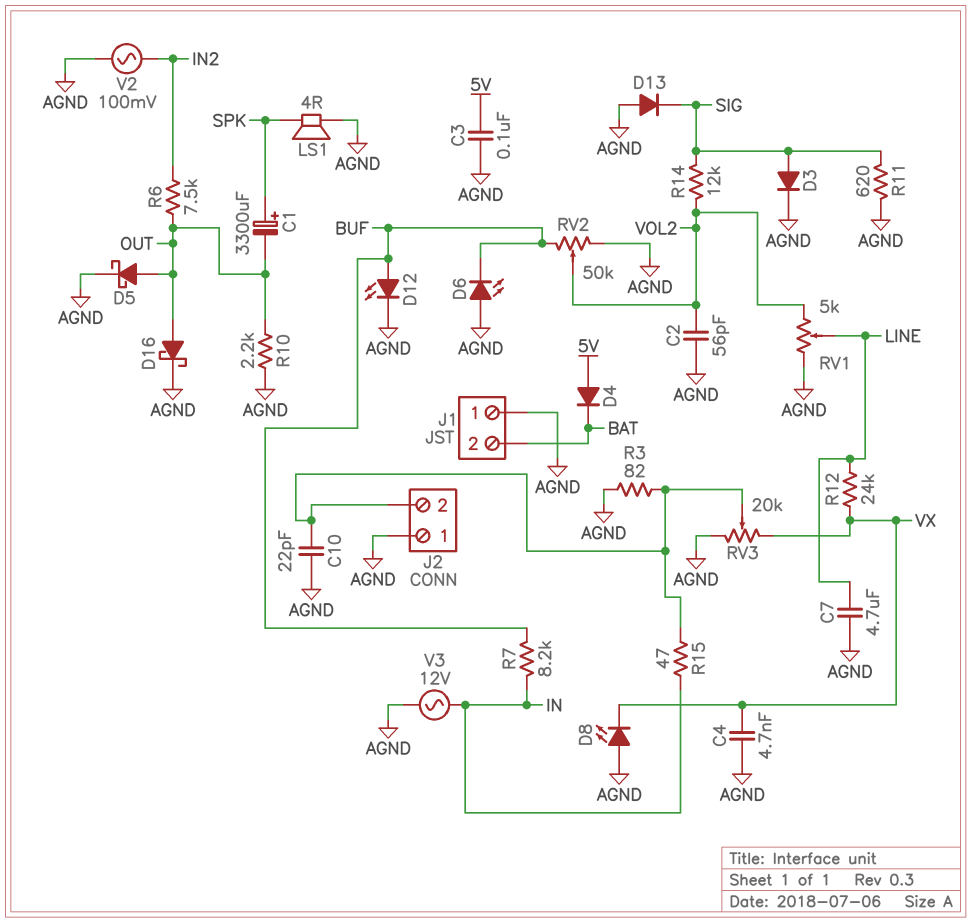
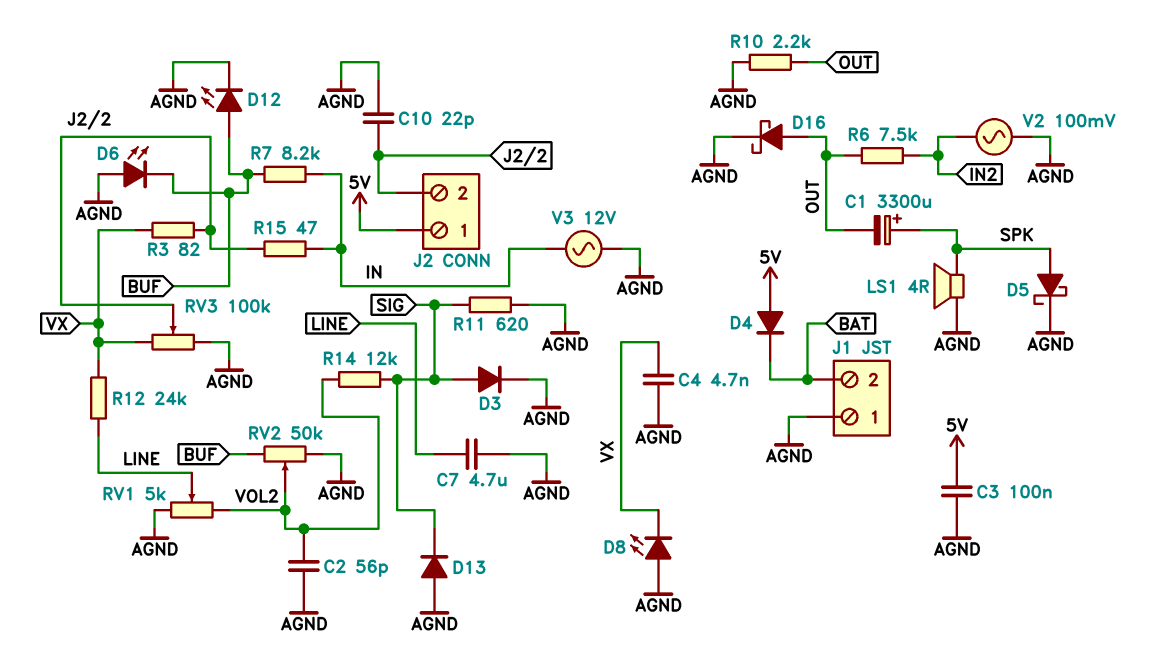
D5: schottky (A OUT, K AGND) -> schottky (A SPK, K AGND)
J2 pin 1: AGND -> 5V
R3: 82 (AGND, J2/2) -> 82 (J2/2, VX)
RV3: 20k (AGND, VX, wiper J2/2) -> 100k (AGND, VX, wiper J2/2)

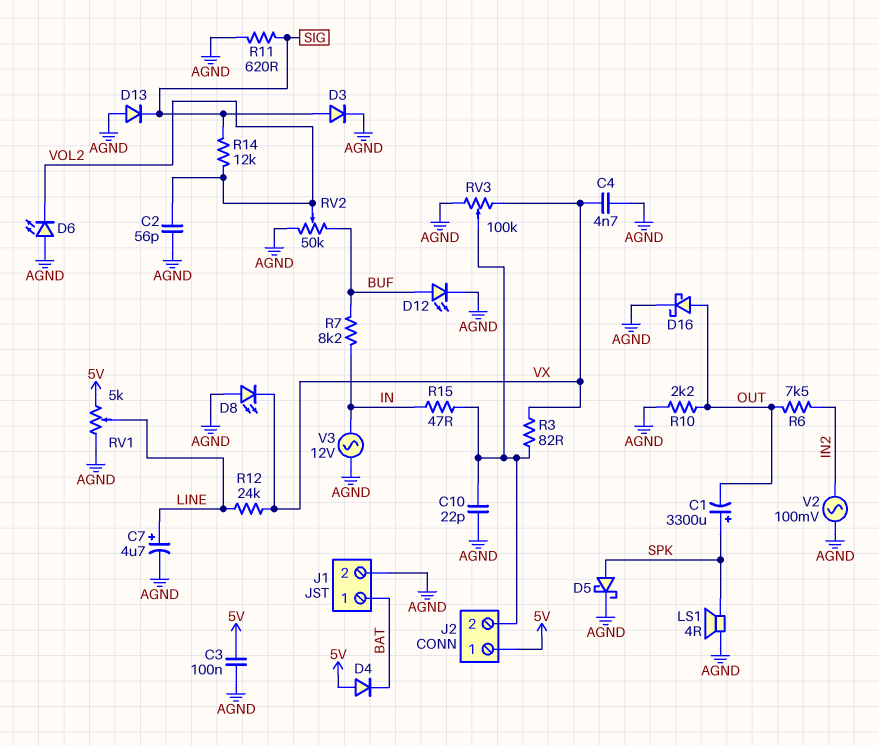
C7: 4.7uF (AGND, LINE) -> 4.7uF (plus LINE, minus AGND)
D6: LED (A AGND, K BUF) -> LED (A AGND, K VOL2)
J1 pin 1: AGND -> BAT
J1 pin 2: BAT -> AGND
RV1: 5k (AGND, VOL2, wiper LINE) -> 5k (5V, AGND, wiper LINE)

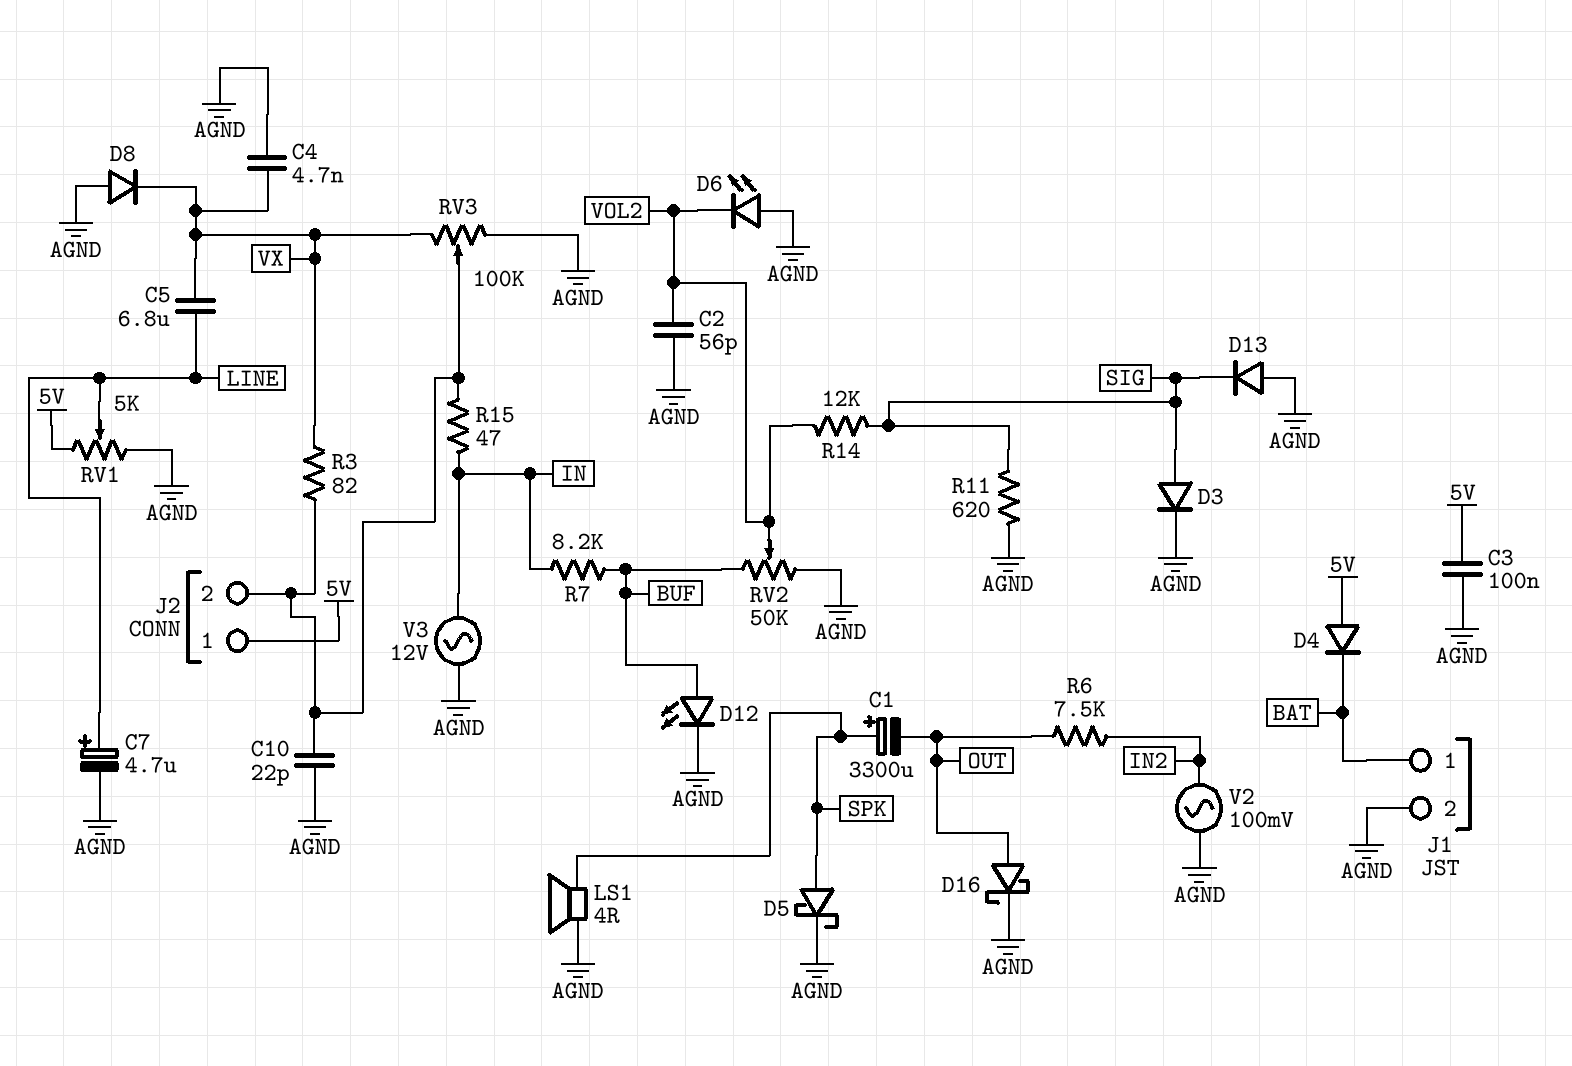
C5: none -> 6.8uF (LINE, VX)
D8: LED (A AGND, K VX) -> diode (A AGND, K VX)
R10: 2.2k (AGND, OUT) -> none
R12: 24k (LINE, VX) -> none

